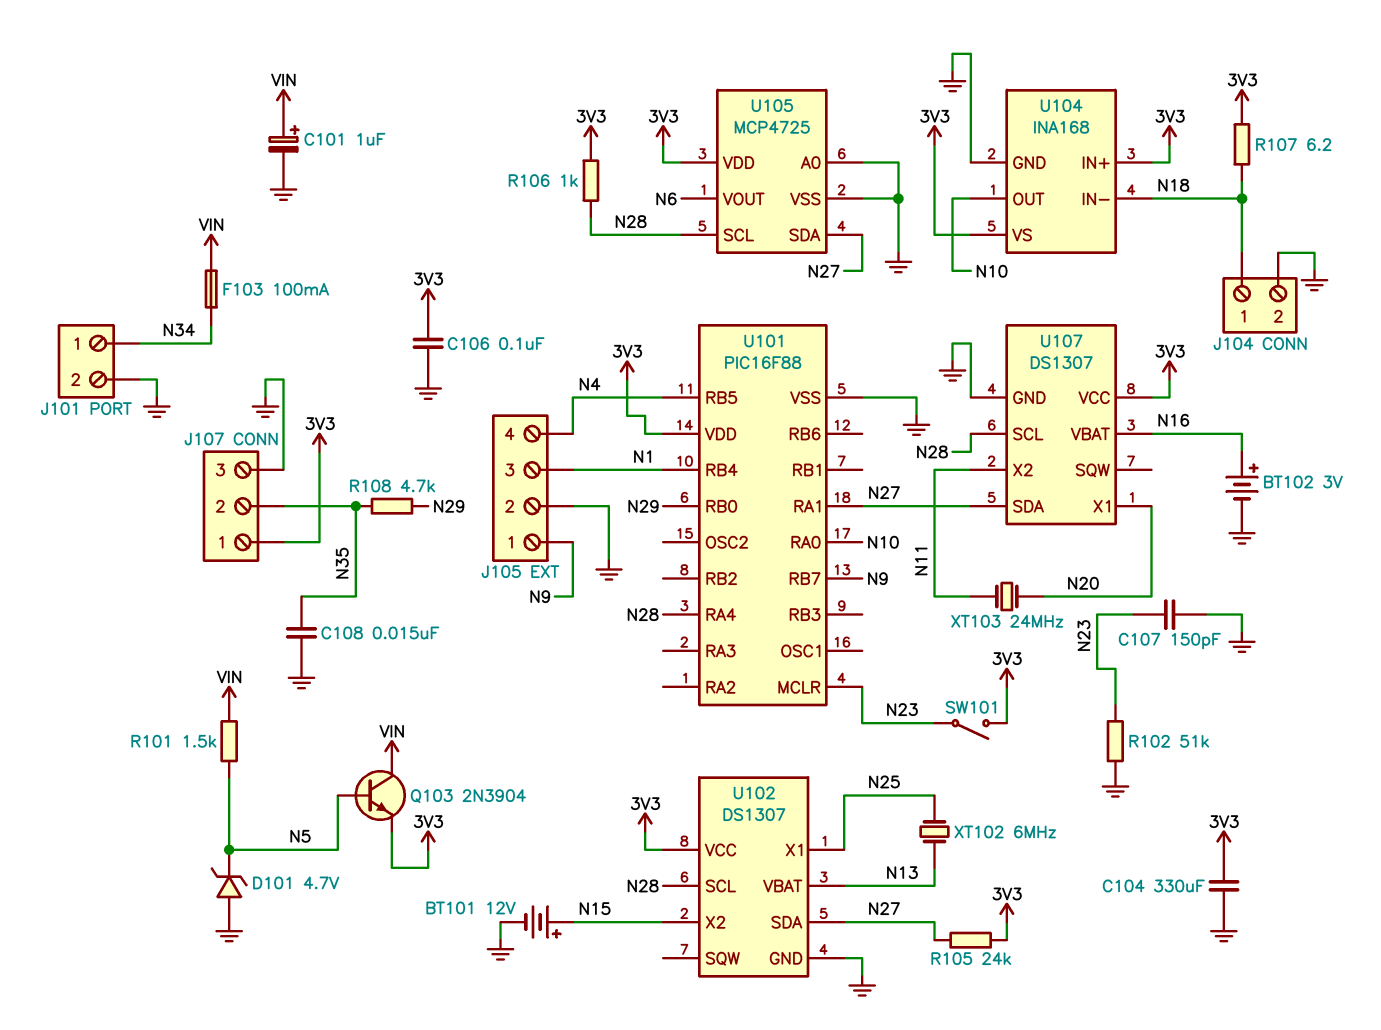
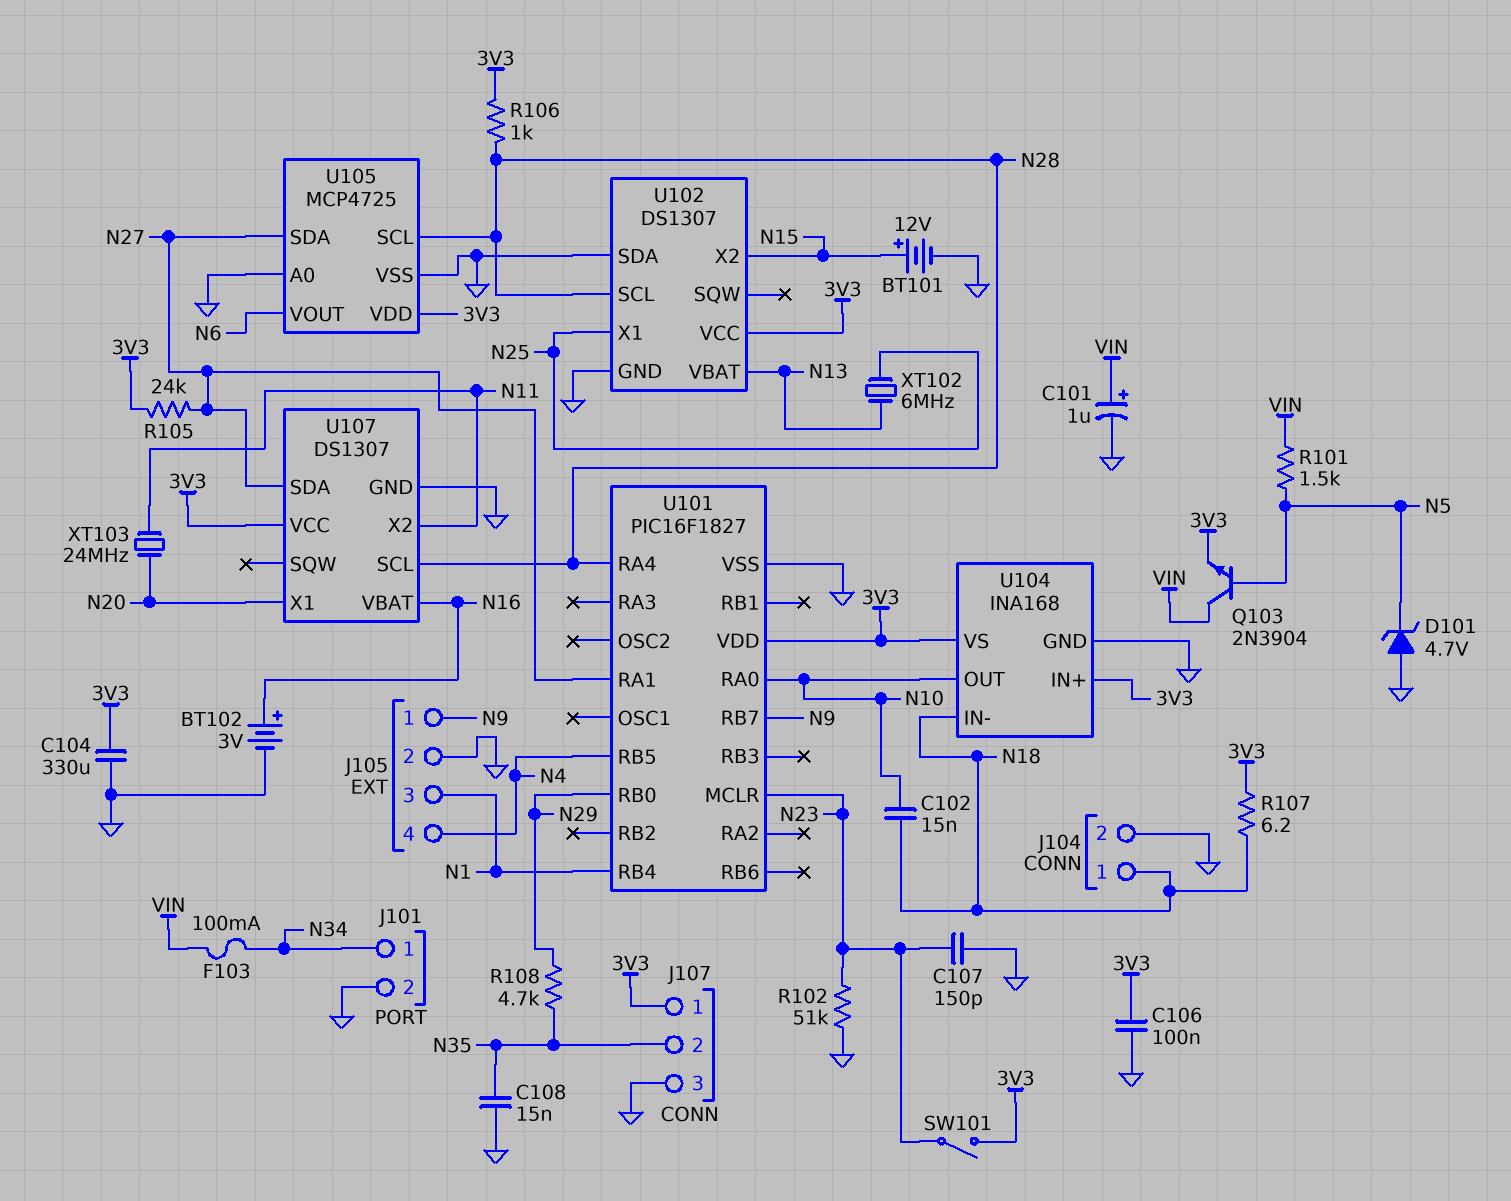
C102: none -> 15nF (N10, N18)
U101: PIC16F88 -> PIC16F1827
U102 pin SDA: N27 -> GND

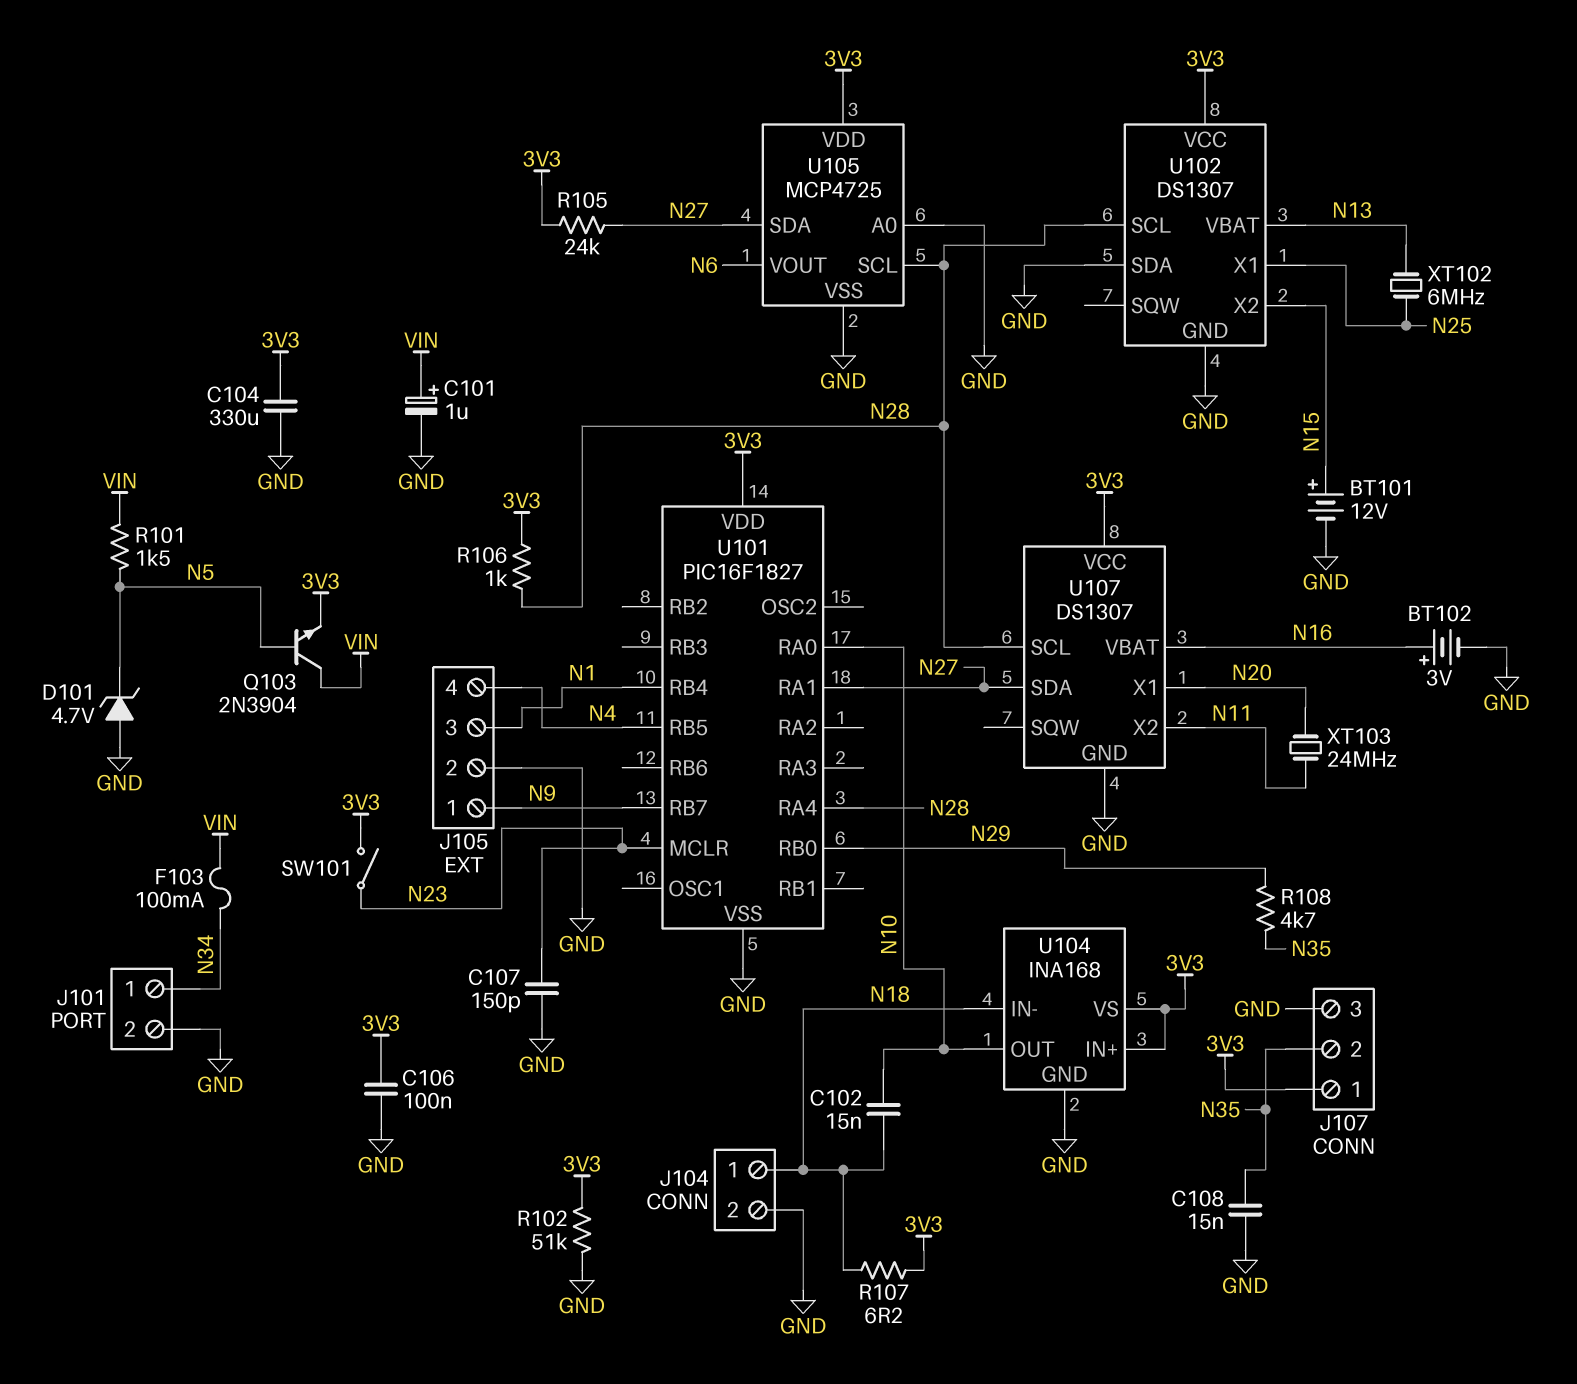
R102: 51k (GND, N23) -> 51k (3V3, GND)

